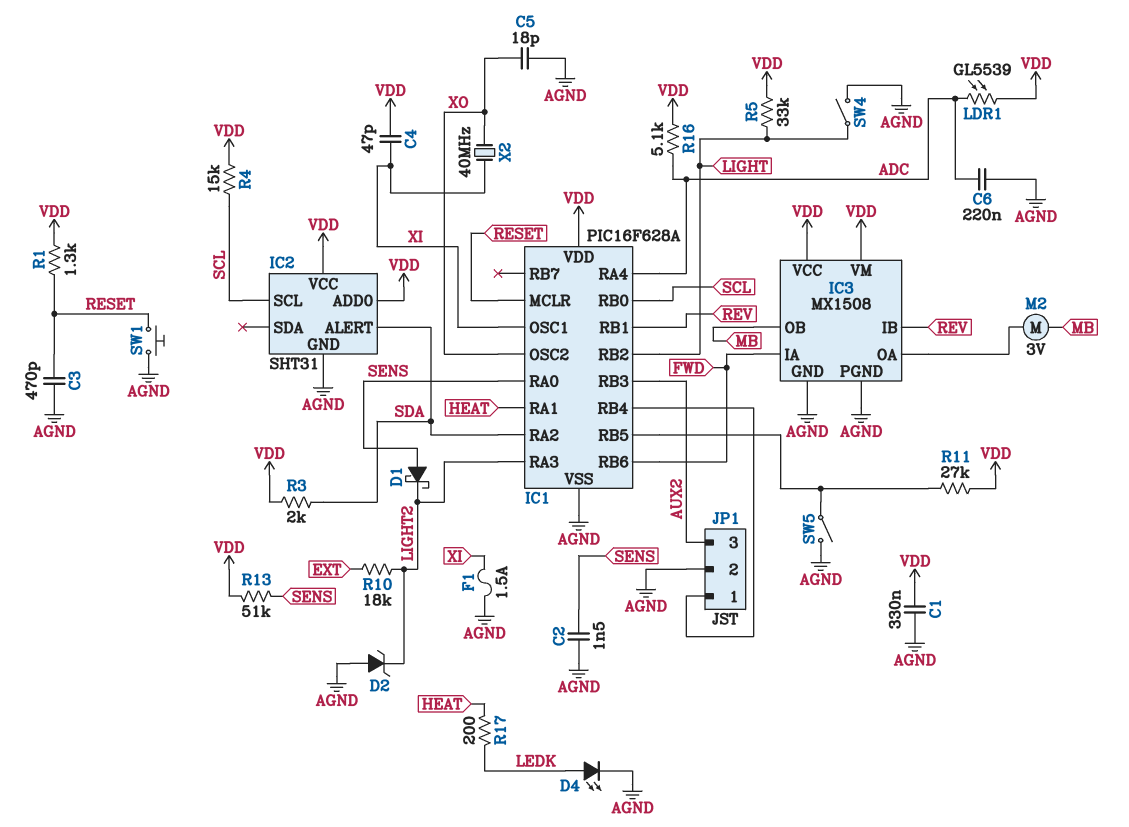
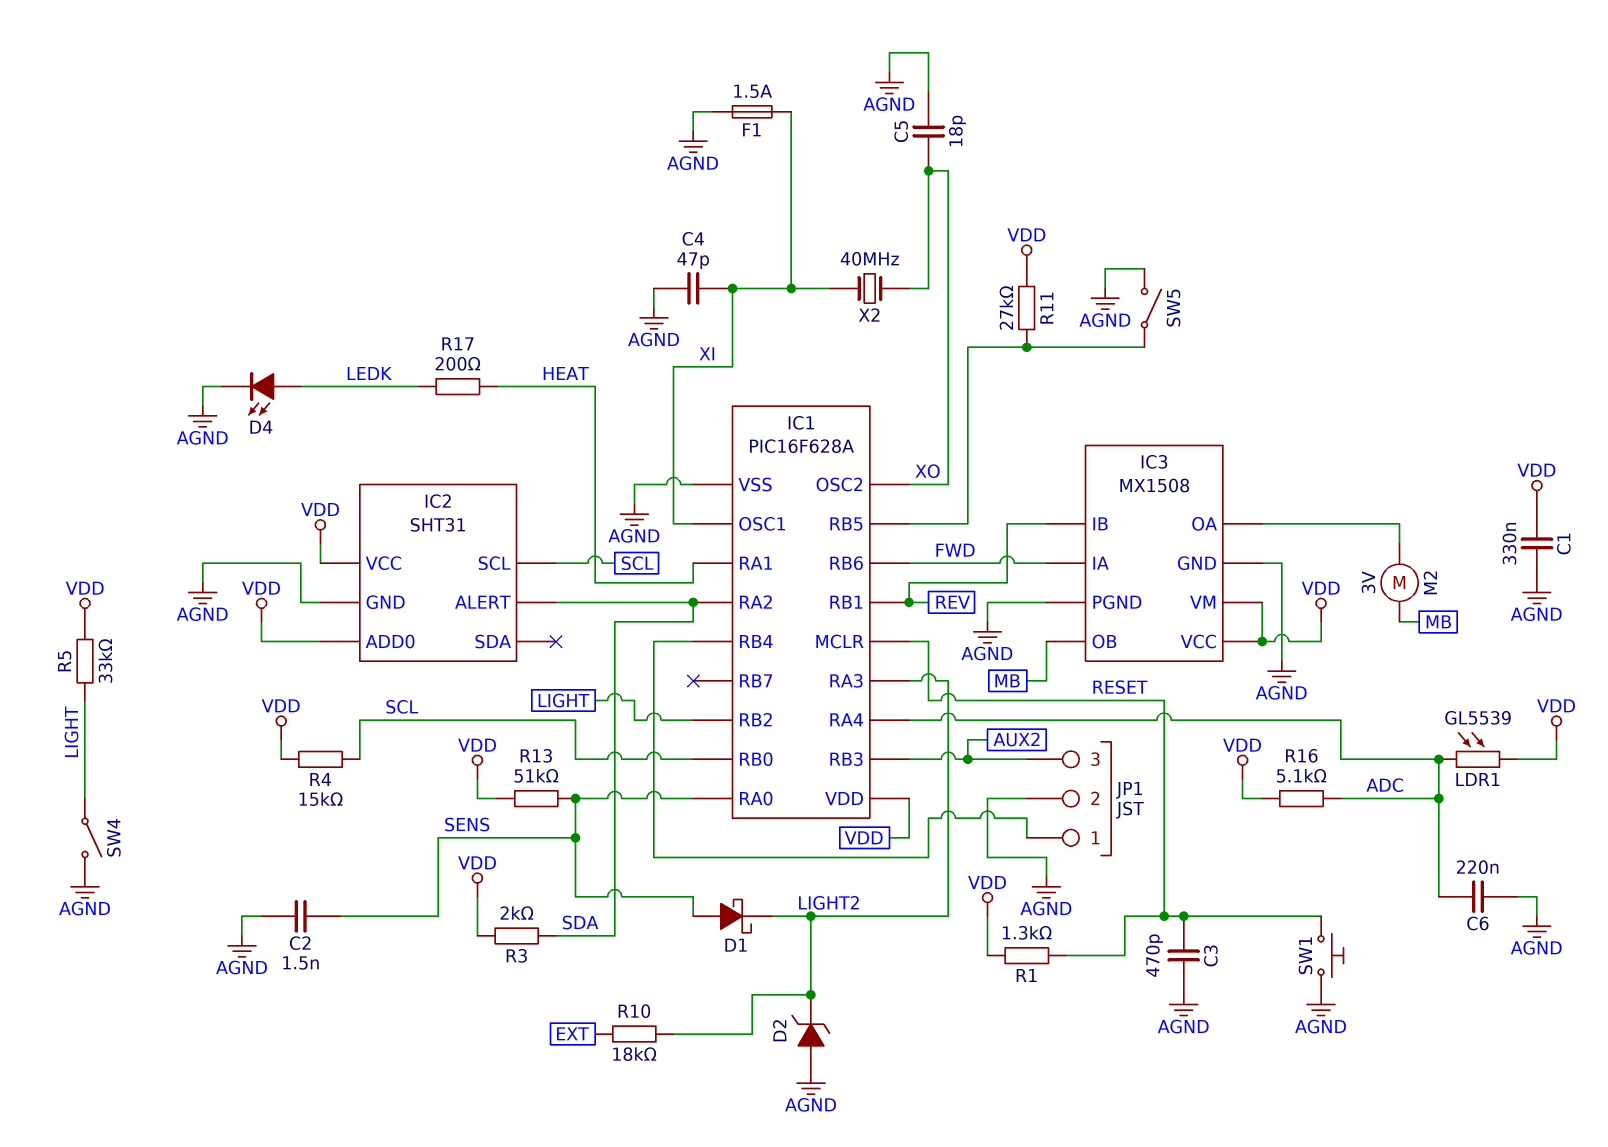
C4: 47pF (VDD, XI) -> 47pF (AGND, XI)

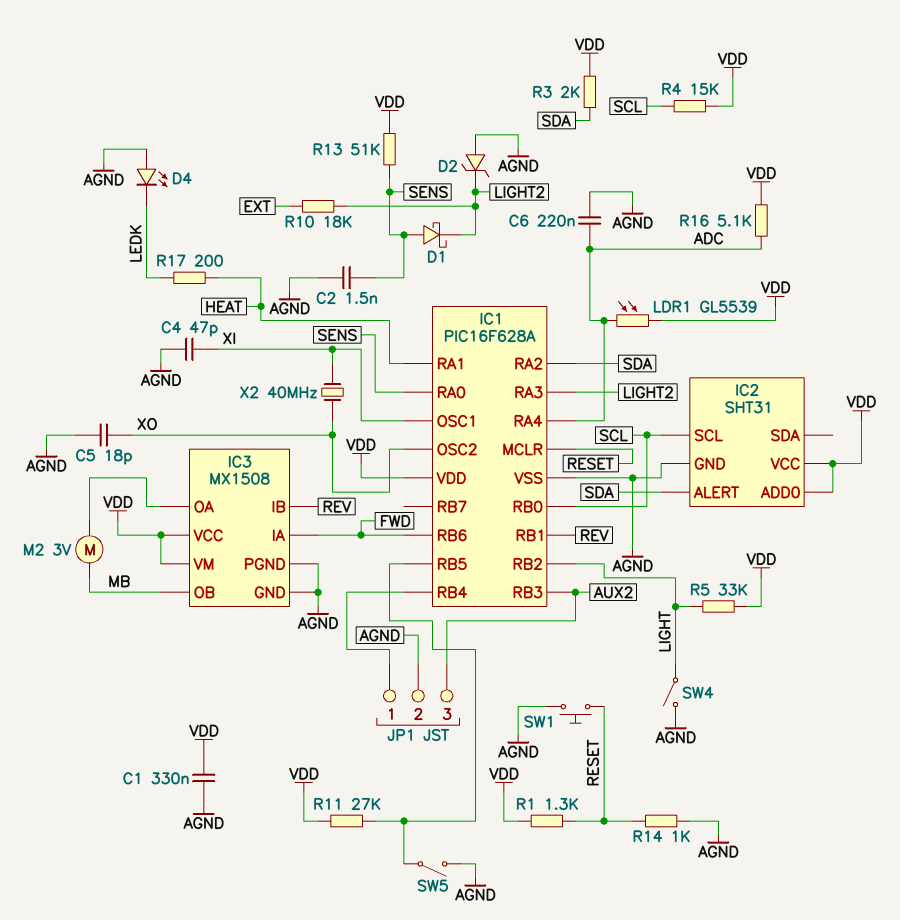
C3: 470pF (AGND, RESET) -> none
D4: LED (A LEDK, K AGND) -> LED (A AGND, K LEDK)
F1: 1.5A (AGND, XI) -> none
R14: none -> 1k (AGND, RESET)

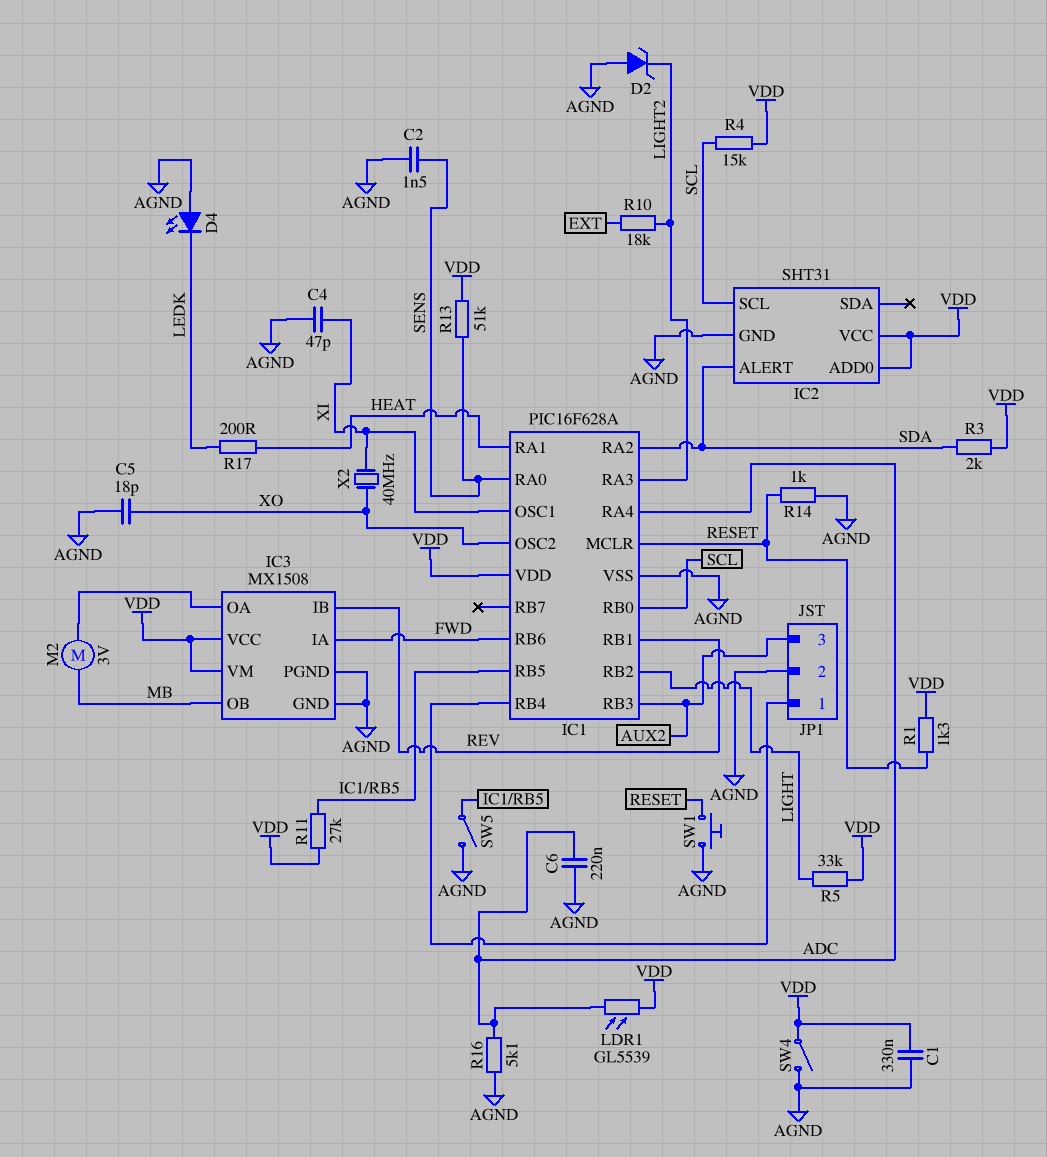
D1: schottky (A SENS, K LIGHT2) -> none
R16: 5.1k (ADC, VDD) -> 5.1k (ADC, AGND)
SW4: switch (AGND, LIGHT) -> switch (AGND, VDD)

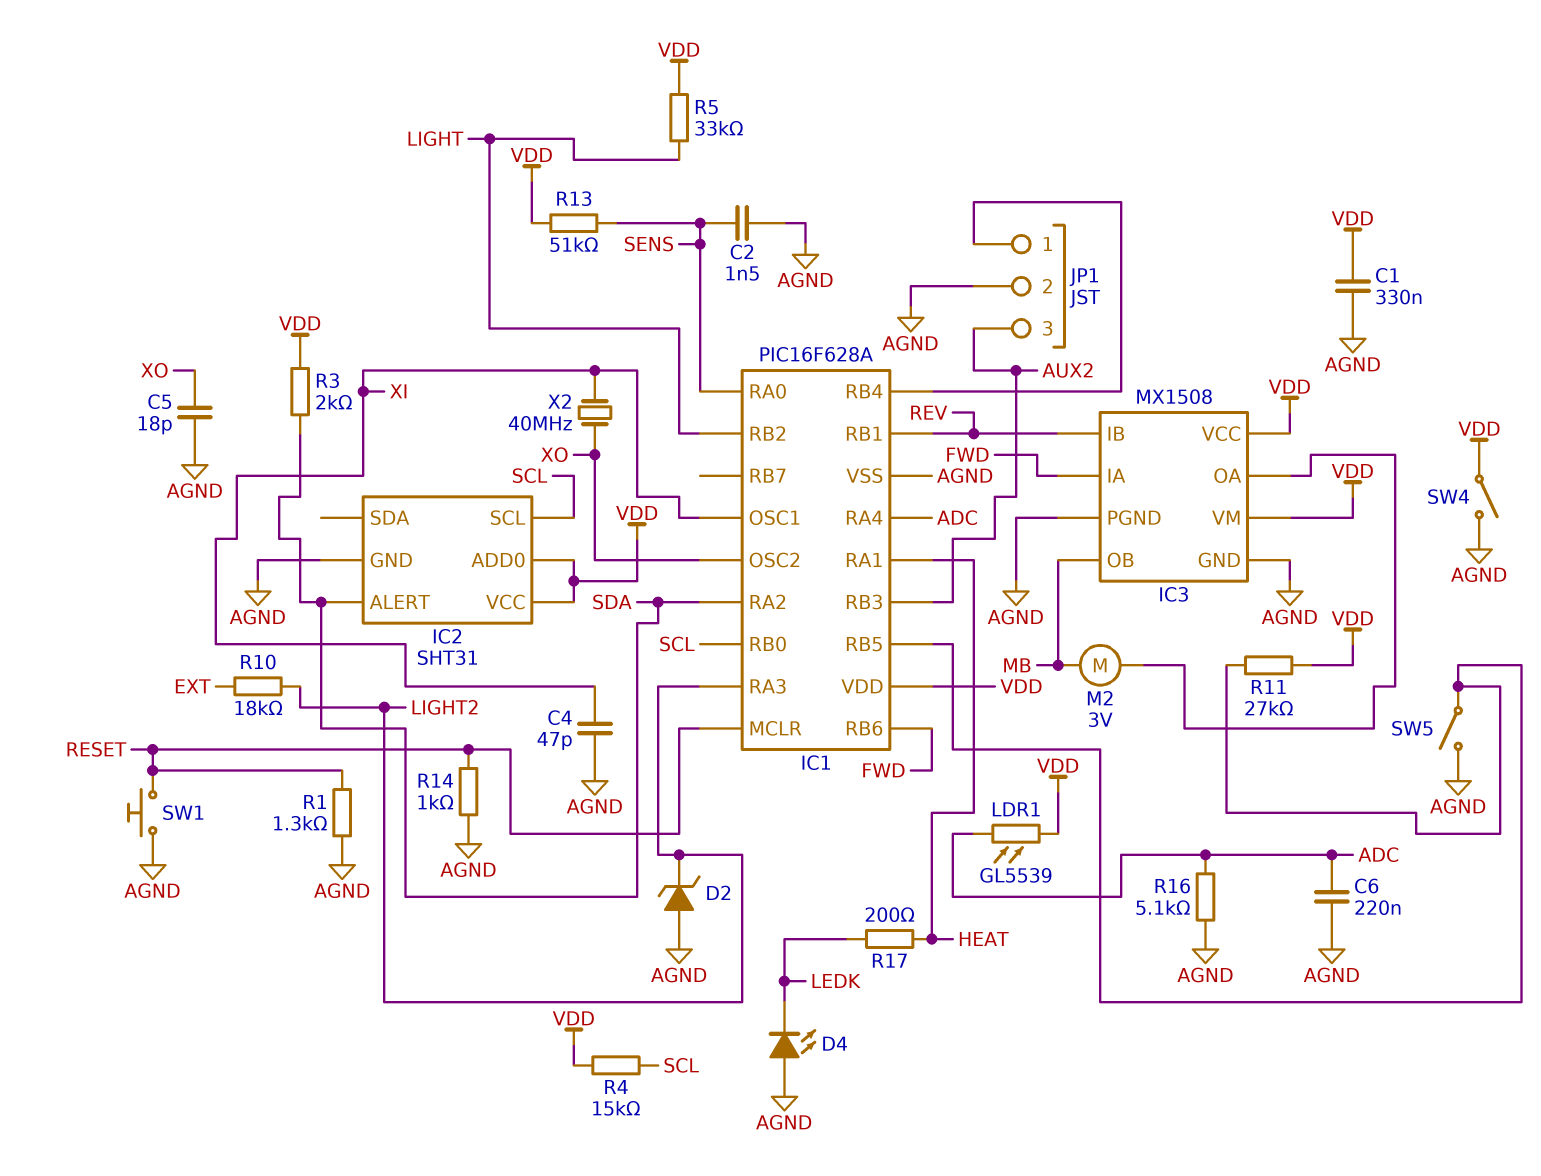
R1: 1.3k (RESET, VDD) -> 1.3k (AGND, RESET)

